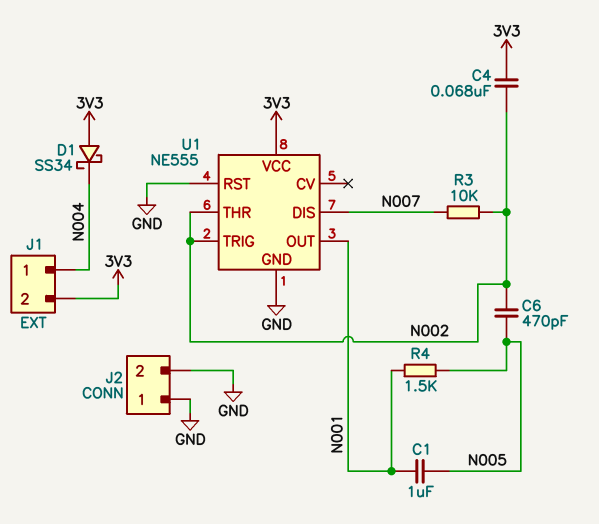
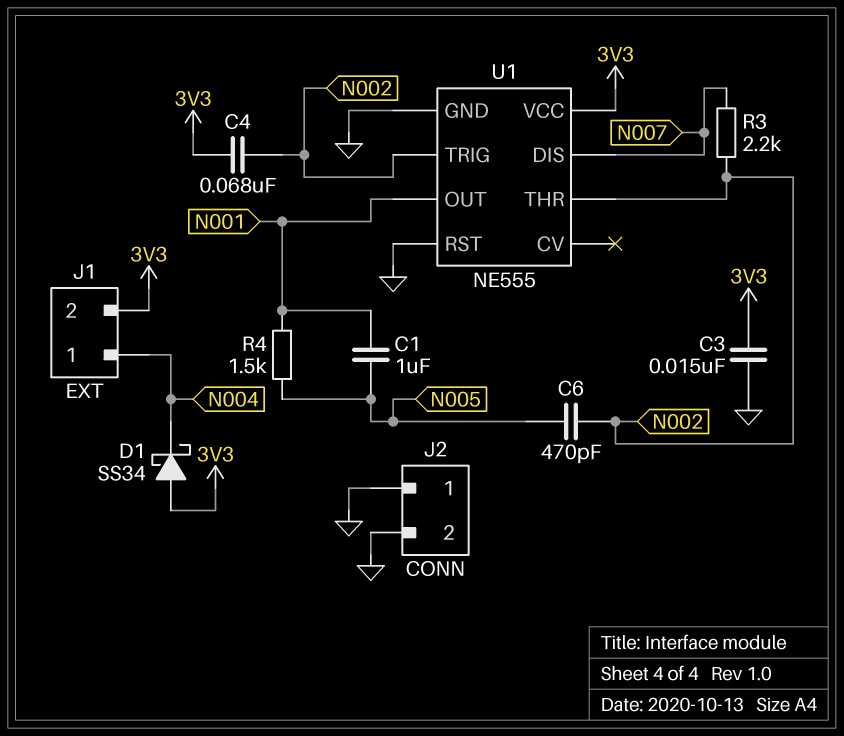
C3: none -> 15nF (3V3, GND)
R3: 10k (N002, N007) -> 2.2k (N002, N007)

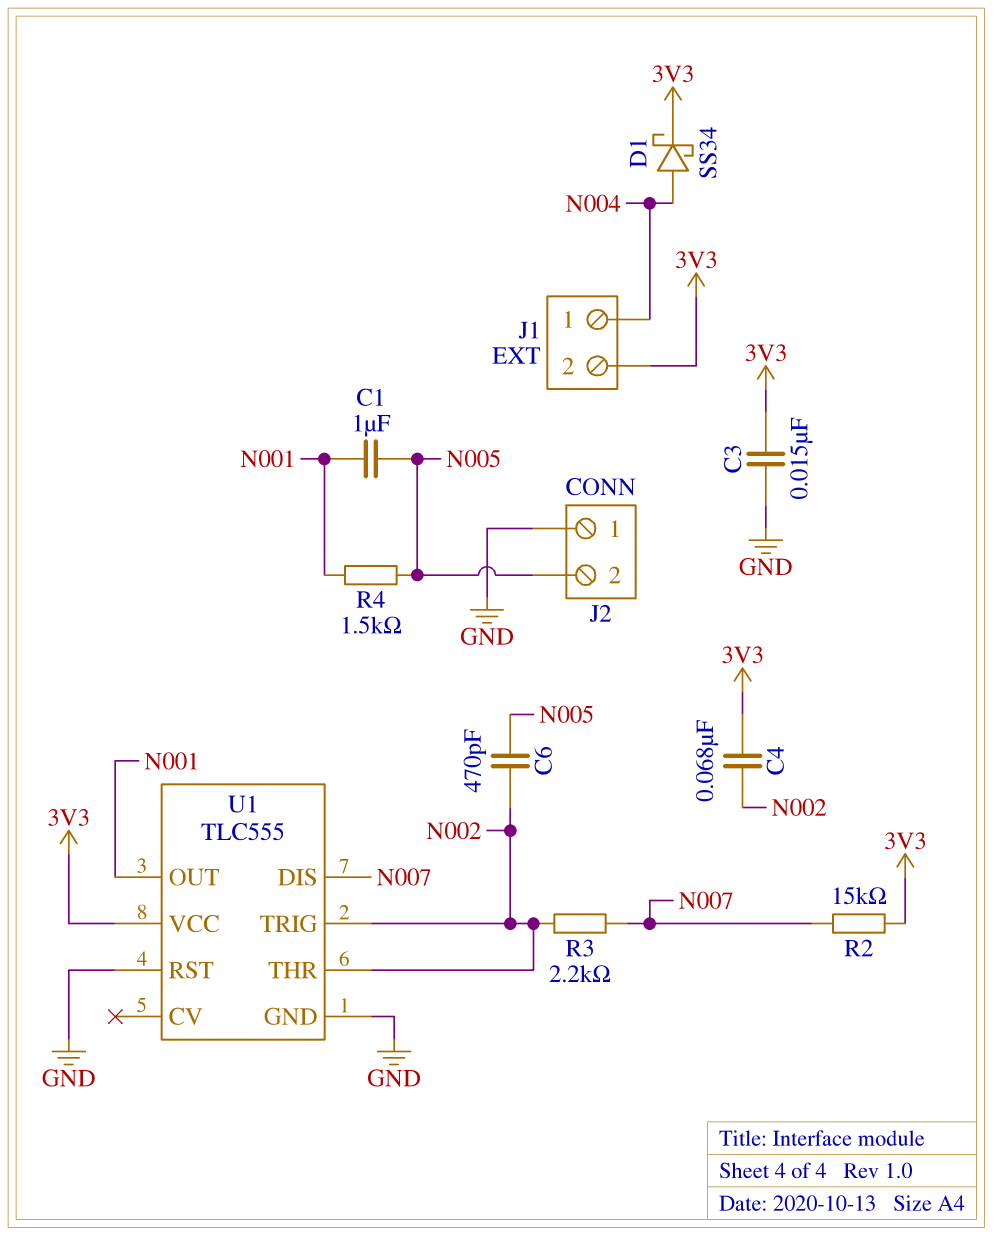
D1: schottky SS34 (A 3V3, K N004) -> schottky SS34 (A N004, K 3V3)
J2 pin 2: GND -> N005
R2: none -> 15k (3V3, N007)
U1: NE555 -> TLC555

